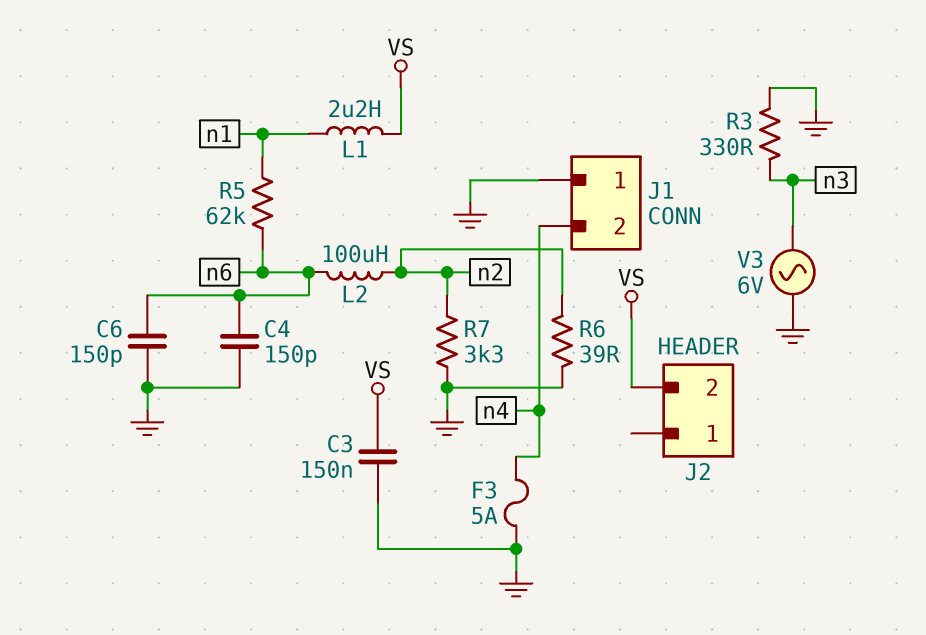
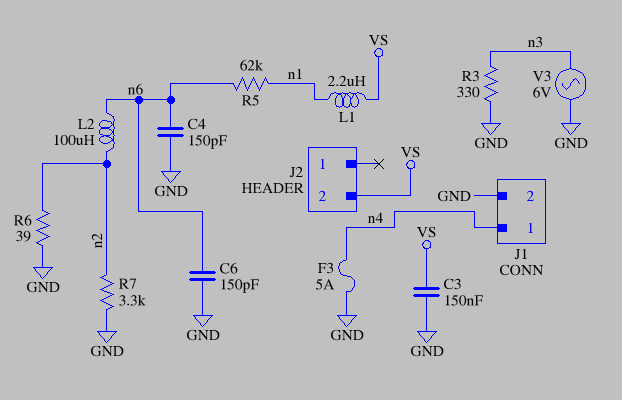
J1 pin 1: GND -> n4
J1 pin 2: n4 -> GND

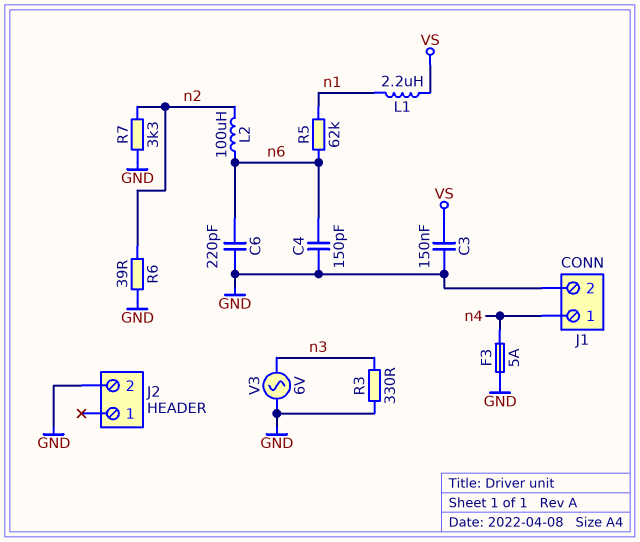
C6: 150pF (GND, n6) -> 220pF (GND, n6)
J2 pin 2: VS -> GND

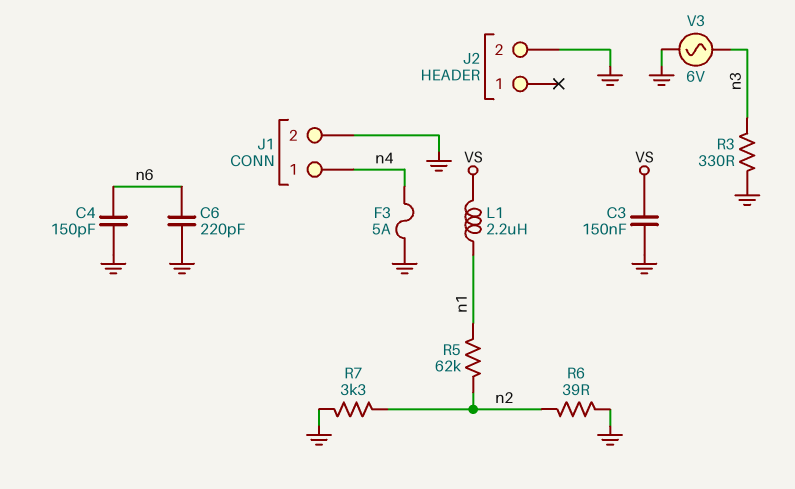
L2: 100uH (n2, n6) -> none
R5: 62k (n1, n6) -> 62k (n1, n2)

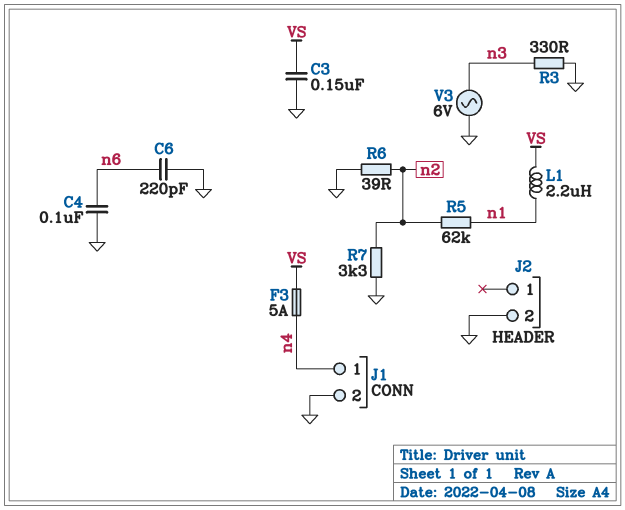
C4: 150pF (GND, n6) -> 100nF (GND, n6)
F3: 5A (GND, n4) -> 5A (VS, n4)

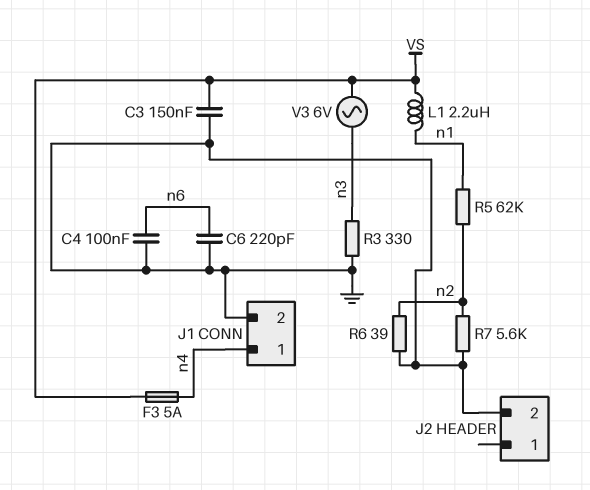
R7: 3.3k (GND, n2) -> 5.6k (GND, n2)
V3: AC 6V (GND, n3) -> AC 6V (VS, n3)

